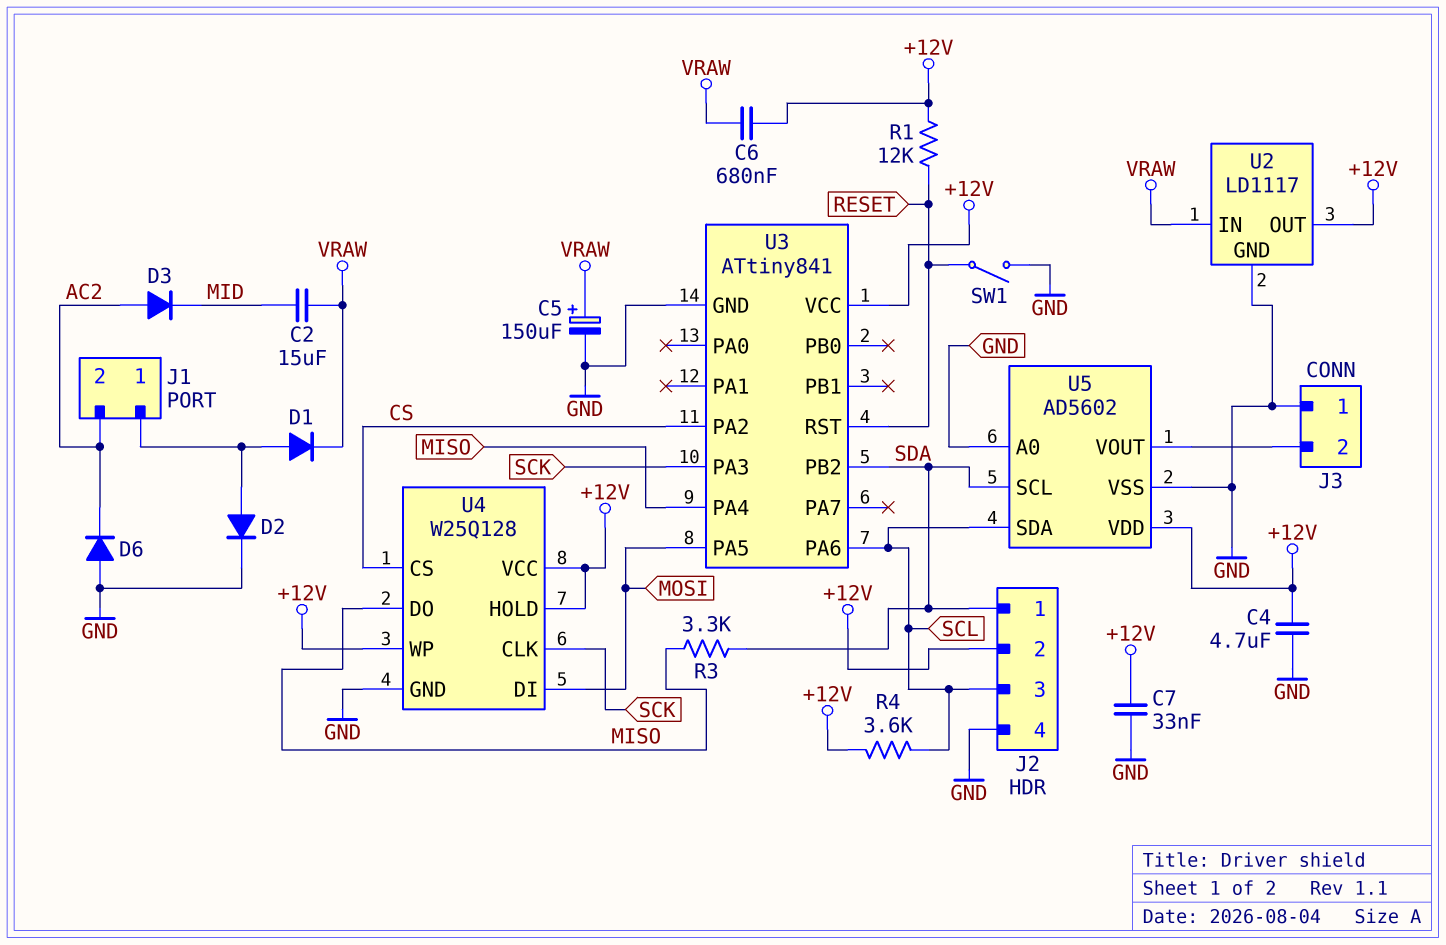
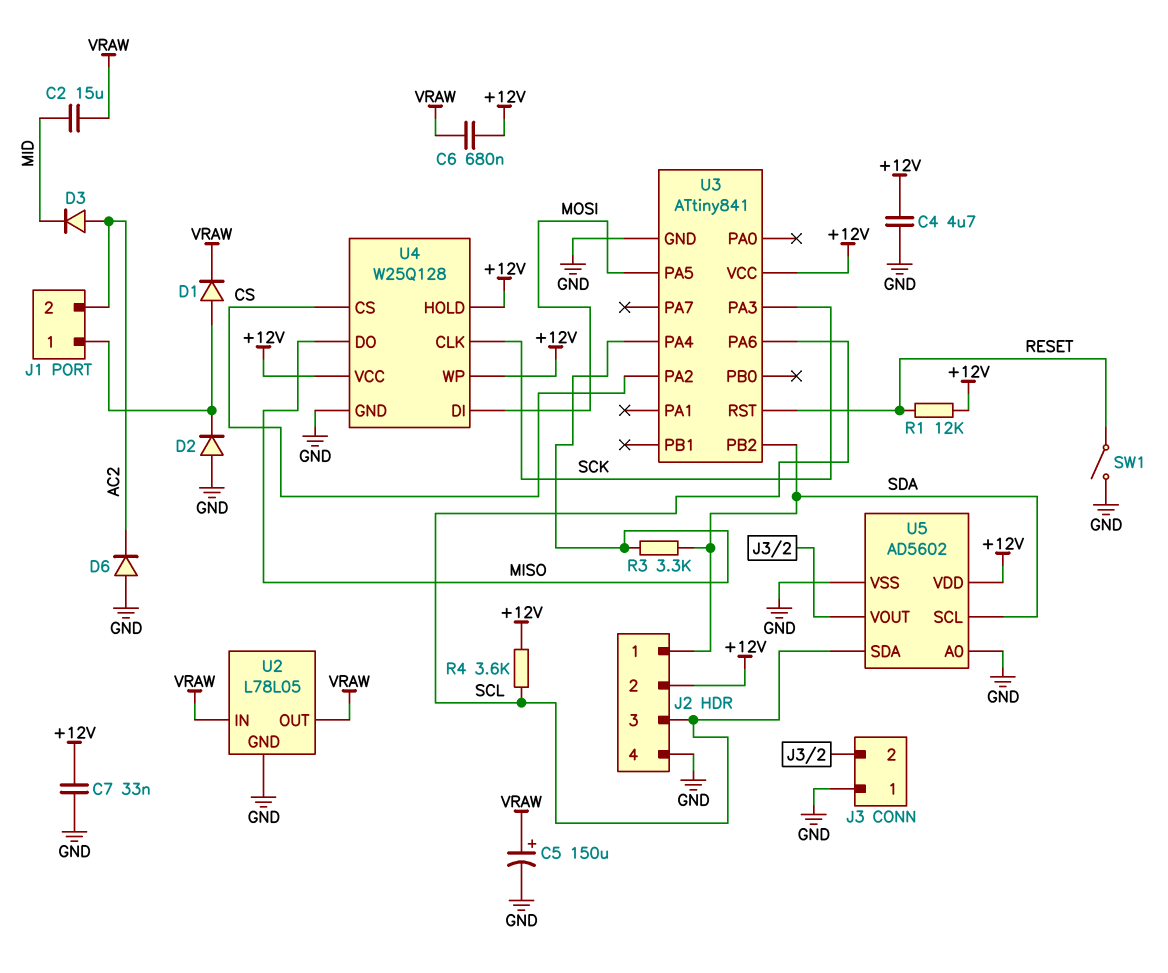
D2: diode (A J1/1, K GND) -> diode (A GND, K J1/1)
U2: LD1117 -> L78L05
U2 pin OUT: +12V -> VRAW

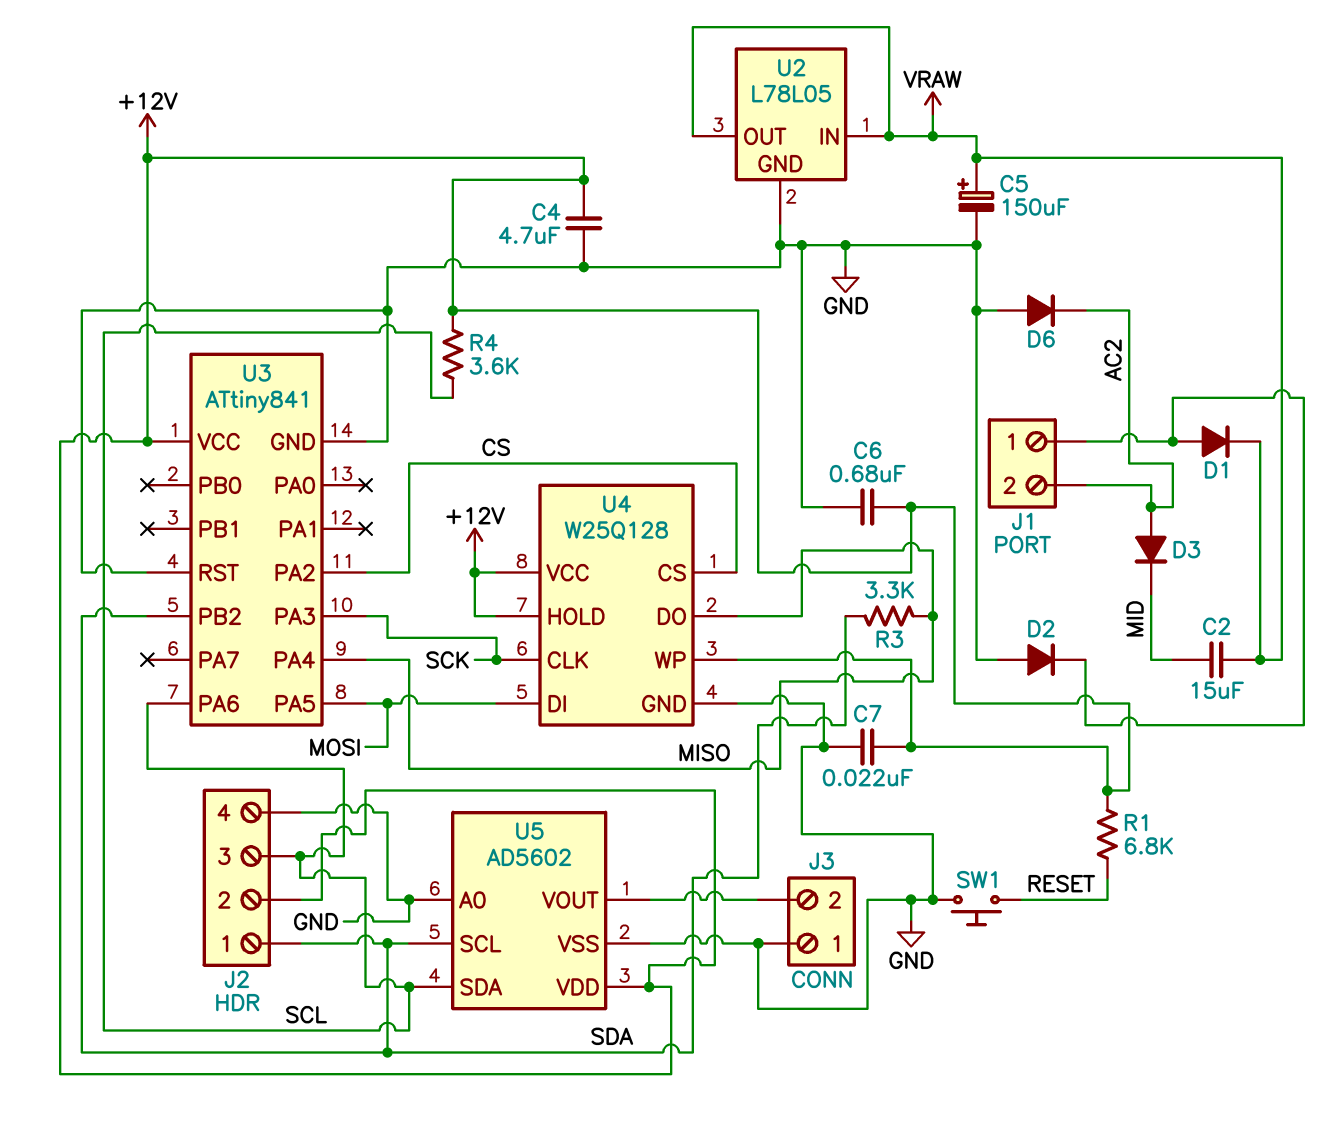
C6: 680nF (+12V, VRAW) -> 680nF (+12V, GND)
C7: 33nF (+12V, GND) -> 22nF (+12V, GND)
R1: 12k (+12V, RESET) -> 6.8k (+12V, RESET)
SW1: switch (GND, RESET) -> button (GND, RESET)
U3 pin RST: RESET -> GND

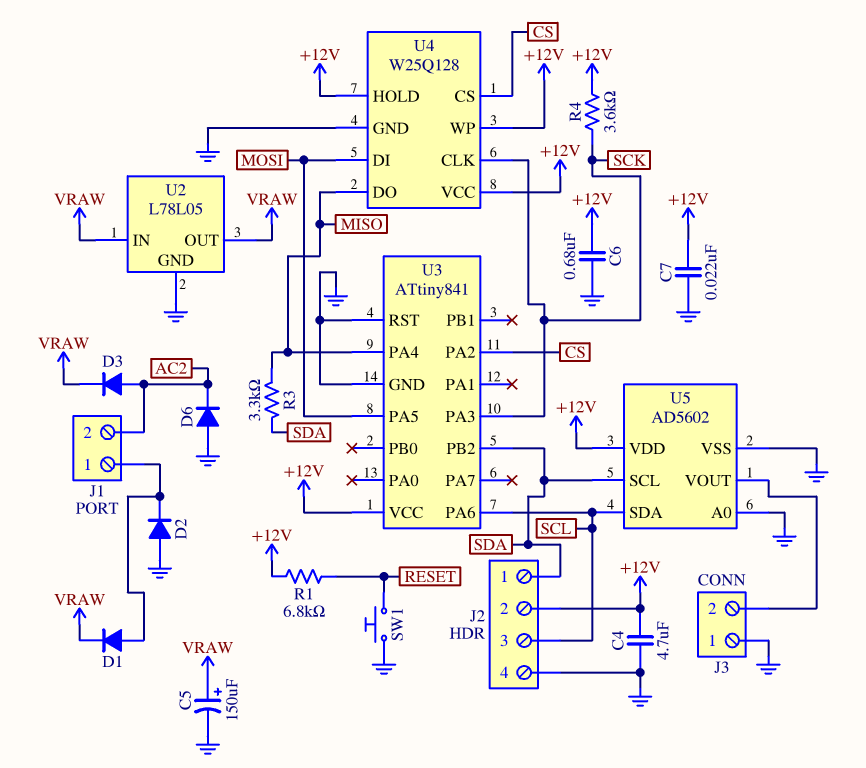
C2: 15uF (MID, VRAW) -> none
D3: diode (A AC2, K MID) -> diode (A AC2, K VRAW)
R4: 3.6k (+12V, SCL) -> 3.6k (+12V, SCK)

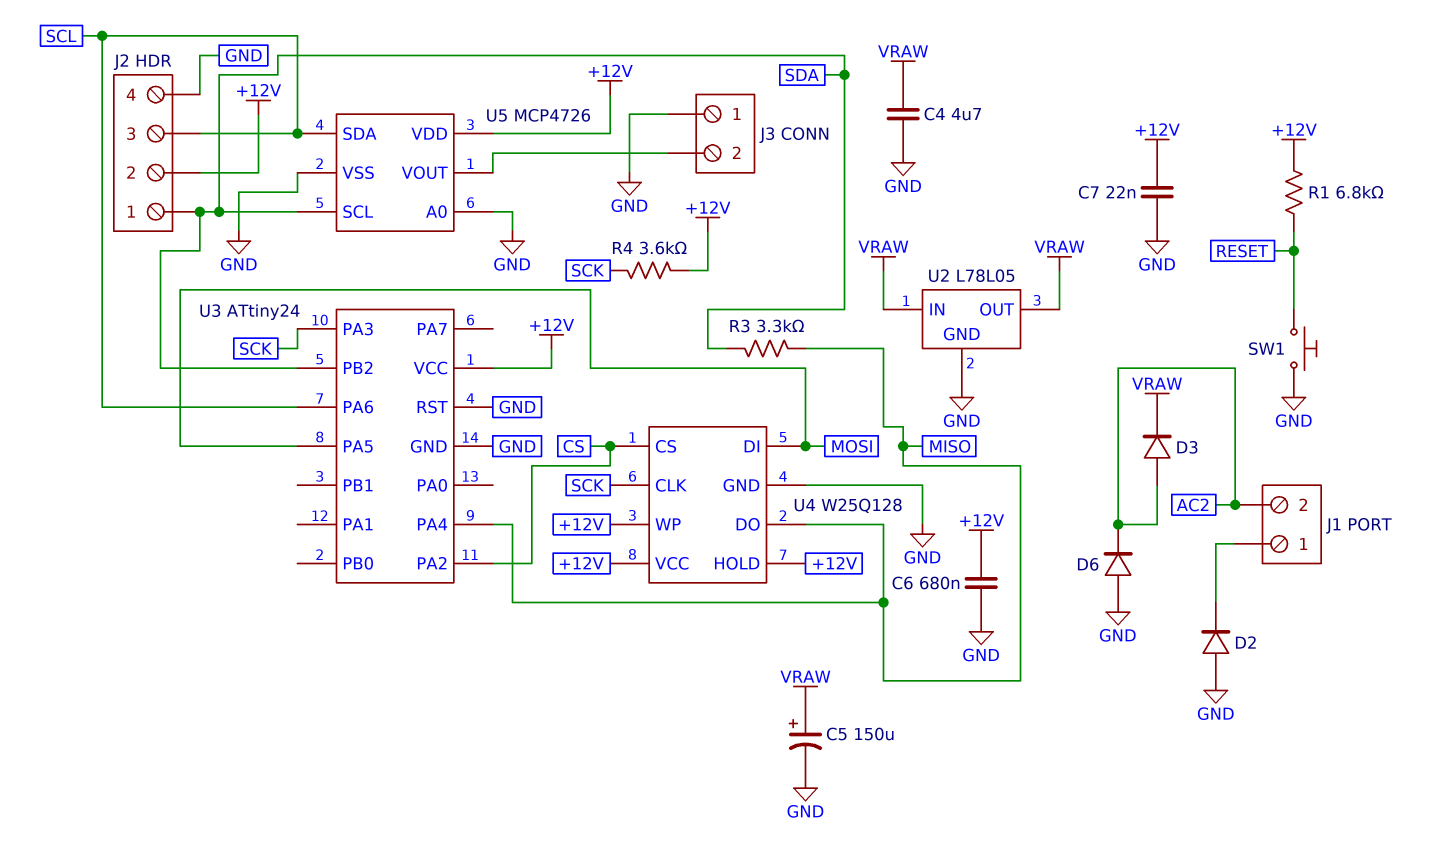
C4: 4.7uF (+12V, GND) -> 4.7uF (GND, VRAW)
D1: diode (A J1/1, K VRAW) -> none
U3: ATtiny841 -> ATtiny24
U5: AD5602 -> MCP4726

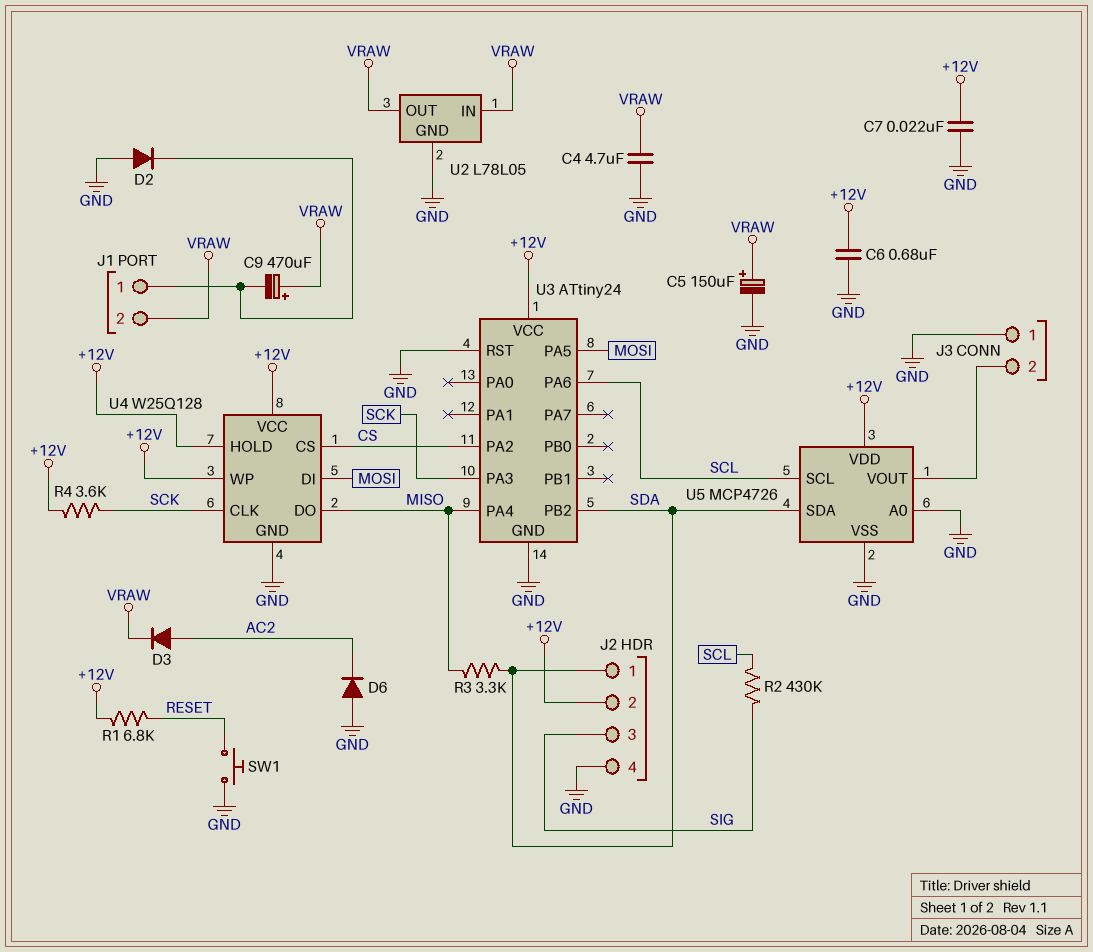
C9: none -> 470uF (plus VRAW, minus J1/1)
J1 pin 2: AC2 -> VRAW
J2 pin 3: SCL -> SIG
R2: none -> 430k (SCL, SIG)
U5 pin SCL: SDA -> SCL
U5 pin SDA: SCL -> SDA

